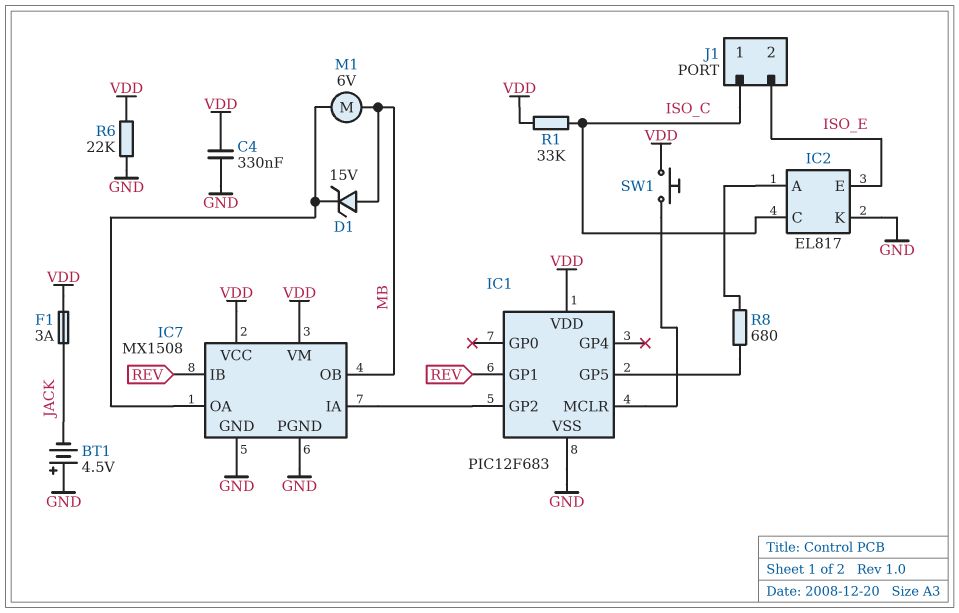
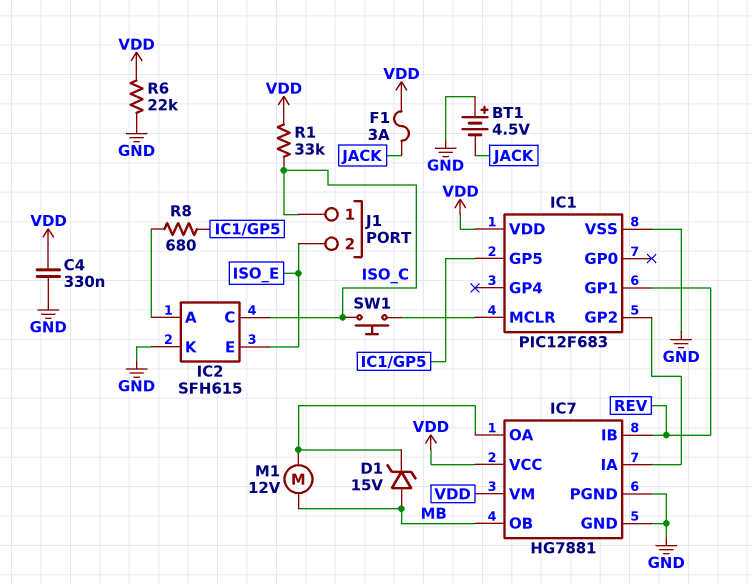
IC2: EL817 -> SFH615
IC7: MX1508 -> HG7881
M1: motor 6V (IC7/OA, MB) -> motor 12V (IC7/OA, MB)
SW1: button (IC1/MCLR, VDD) -> button (IC1/MCLR, ISO_C)

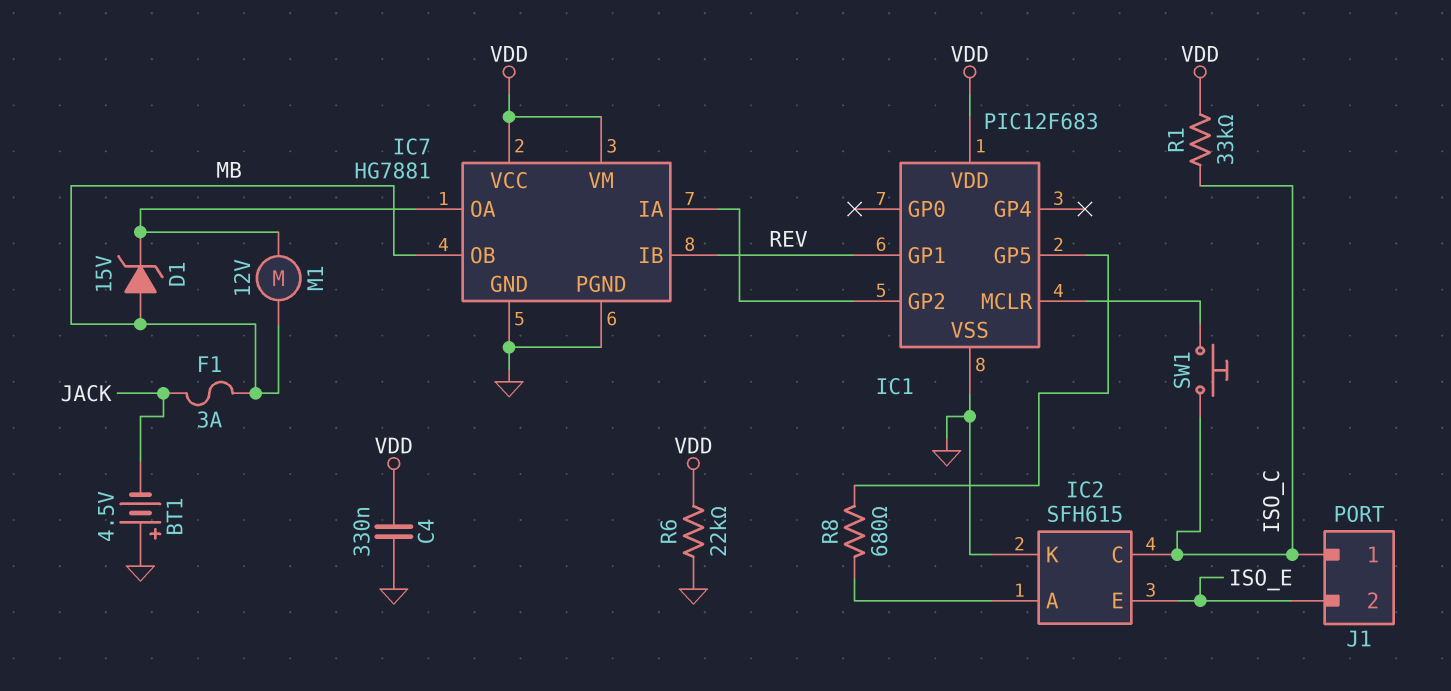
F1: 3A (JACK, VDD) -> 3A (JACK, MB)

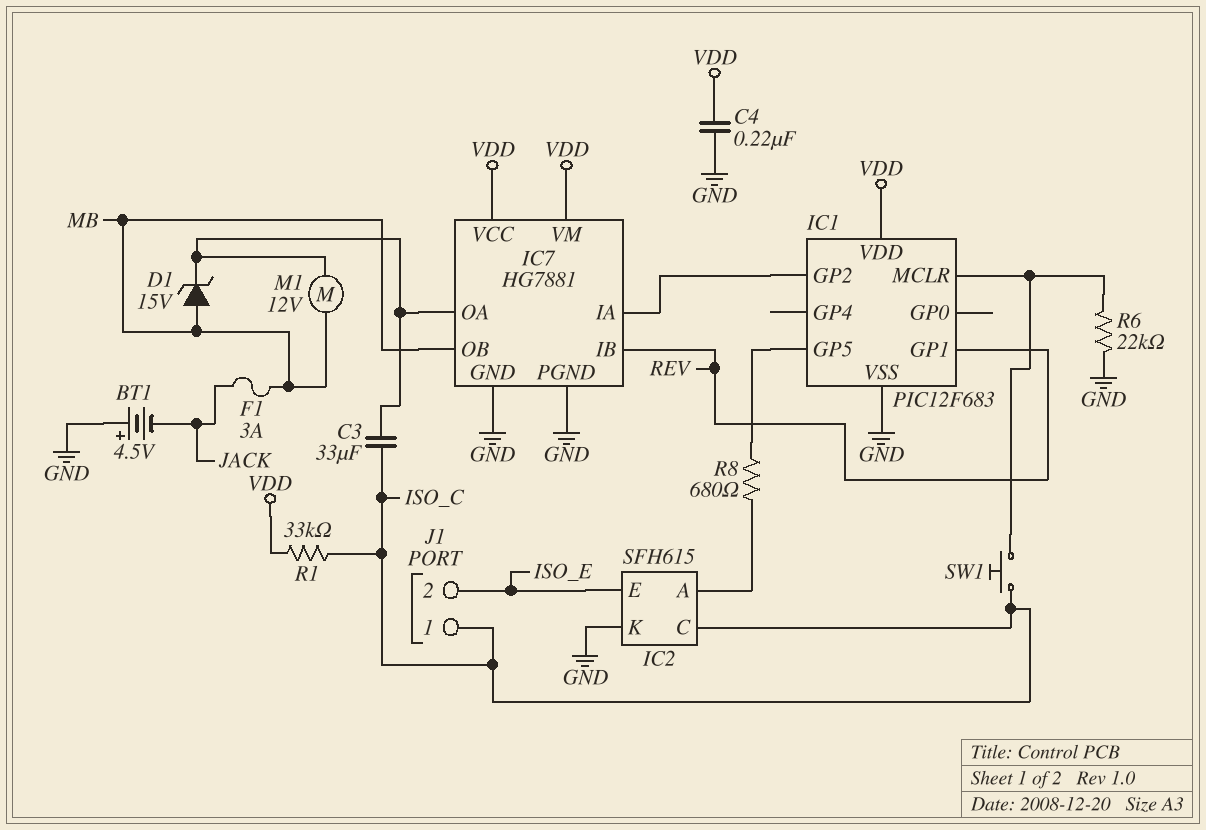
C3: none -> 33uF (IC7/OA, ISO_C)
C4: 330nF (GND, VDD) -> 220nF (GND, VDD)
R6: 22k (GND, VDD) -> 22k (GND, IC1/MCLR)

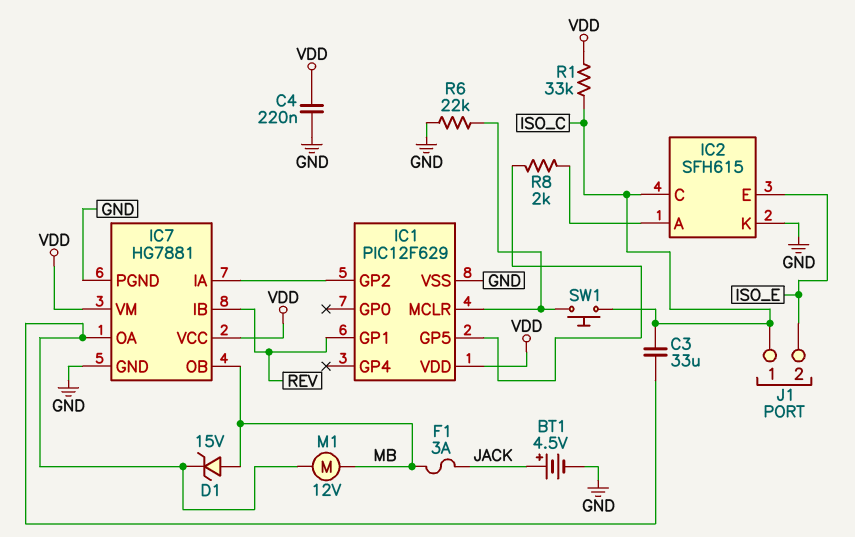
BT1: 4.5V (plus GND, minus JACK) -> 4.5V (plus JACK, minus GND)
IC1: PIC12F683 -> PIC12F629
R8: 680 (IC1/GP5, IC2/A) -> 2k (IC1/GP5, IC2/A)

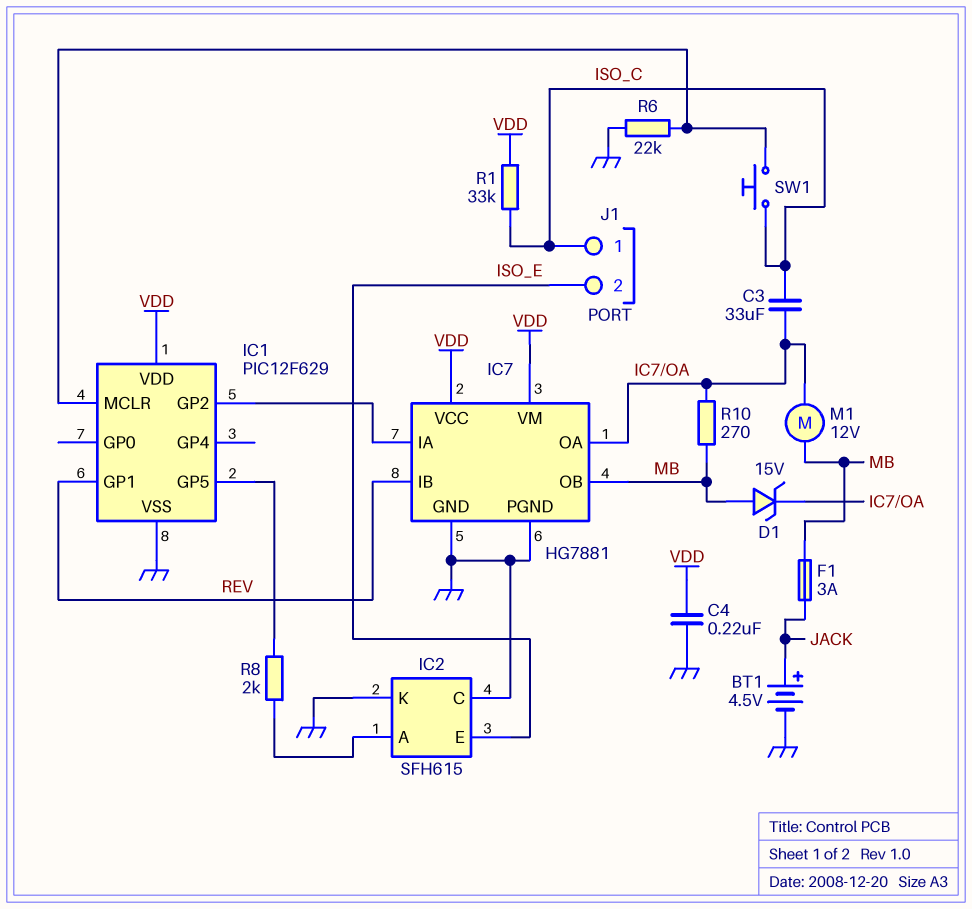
IC2 pin C: ISO_C -> GND
R10: none -> 270 (IC7/OA, MB)

